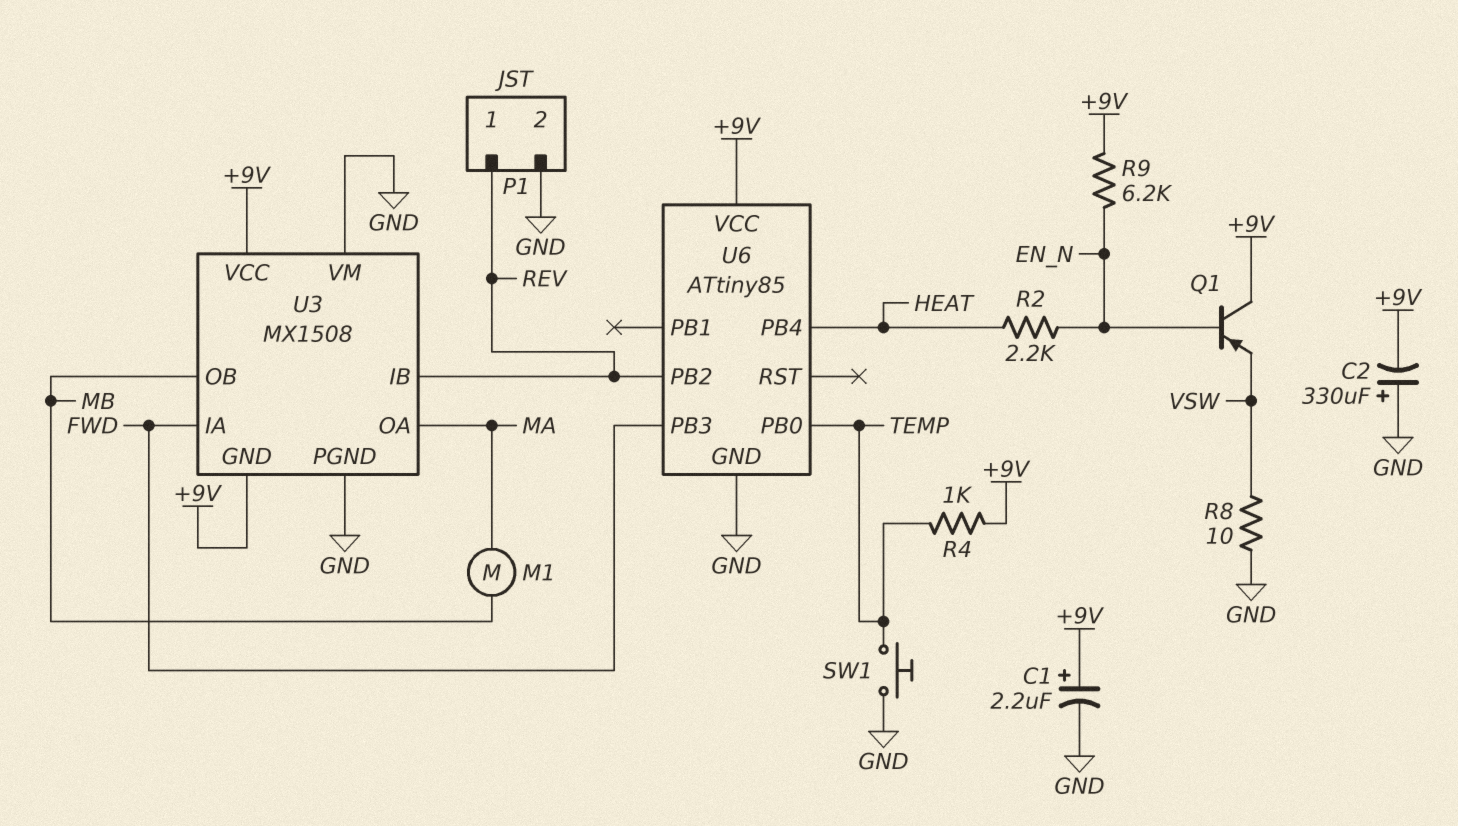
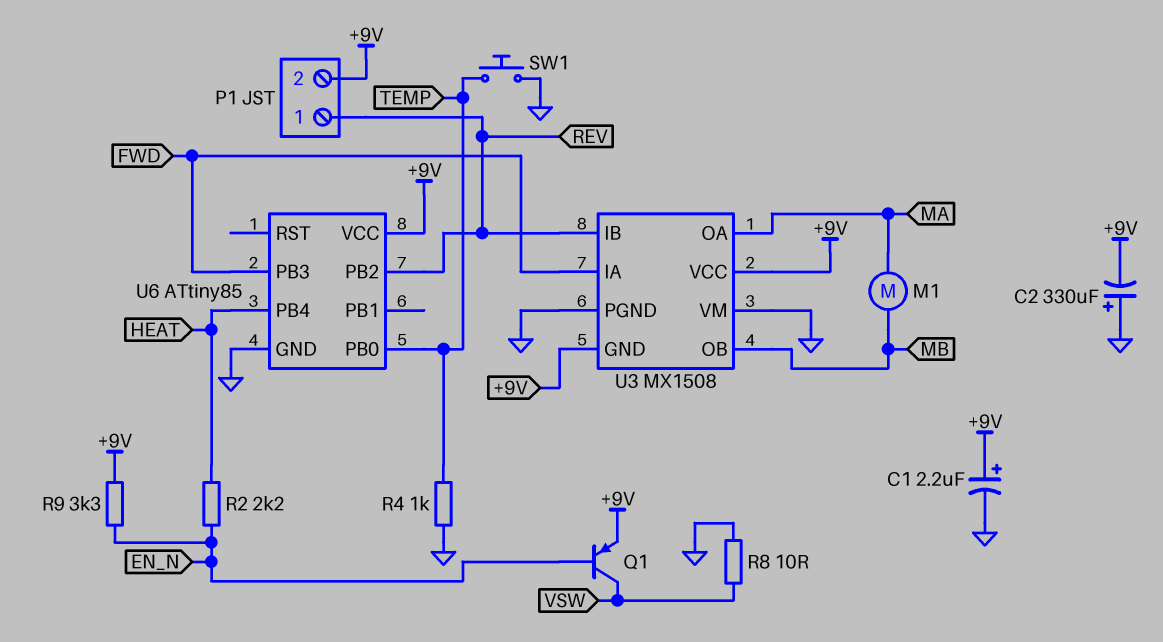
P1 pin 2: GND -> +9V
Q1: PNP (B EN_N, C +9V, E VSW) -> PNP (B EN_N, C VSW, E +9V)
R4: 1k (+9V, TEMP) -> 1k (GND, TEMP)
R9: 6.2k (+9V, EN_N) -> 3.3k (+9V, EN_N)

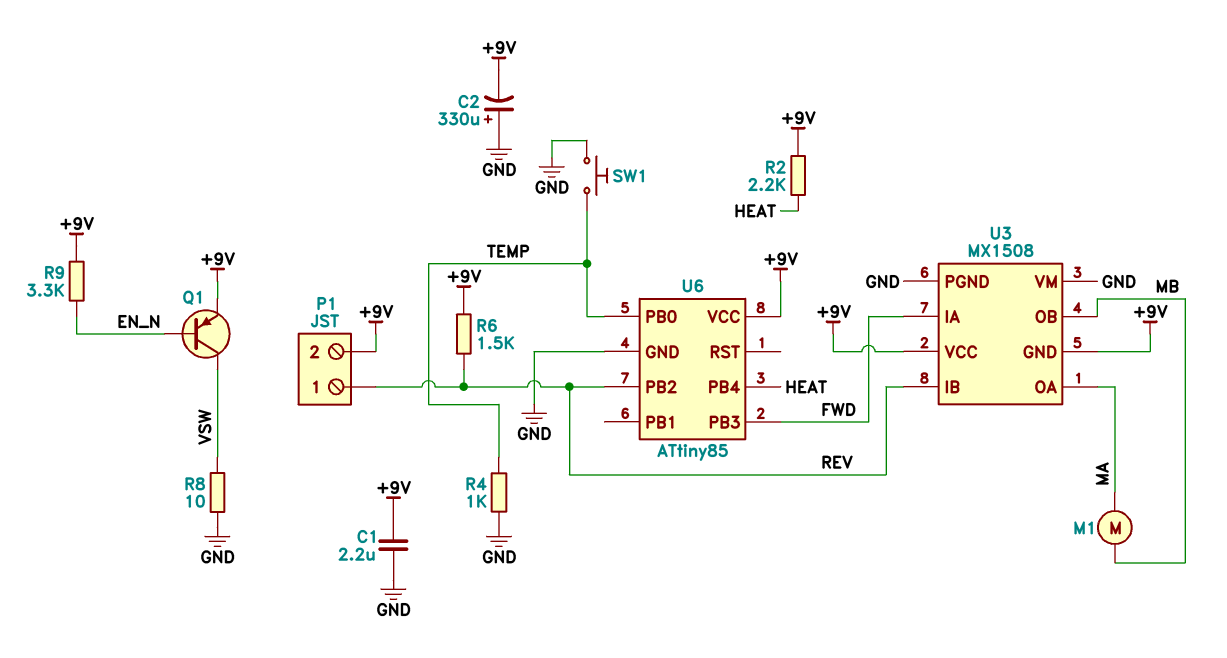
C1: 2.2uF (plus +9V, minus GND) -> 2.2uF (+9V, GND)
R2: 2.2k (EN_N, HEAT) -> 2.2k (+9V, HEAT)
R6: none -> 1.5k (+9V, REV)

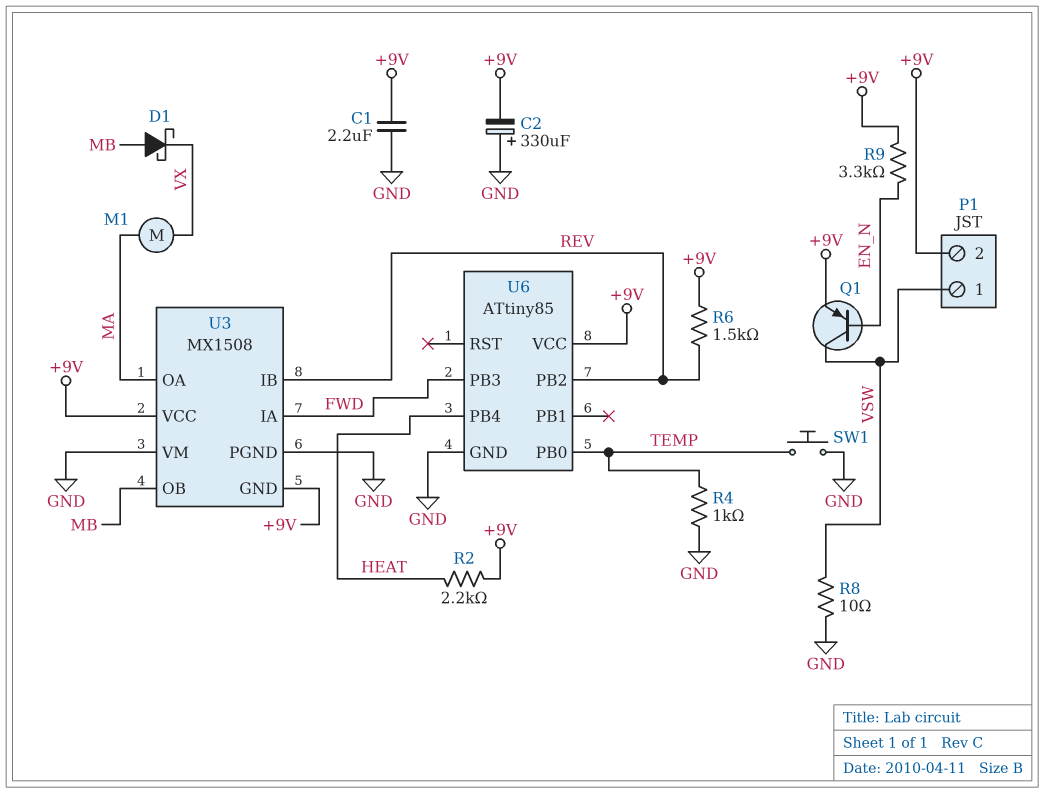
D1: none -> schottky (A MB, K VX)
M1: motor (MA, MB) -> motor (MA, VX)
P1 pin 1: REV -> VSW

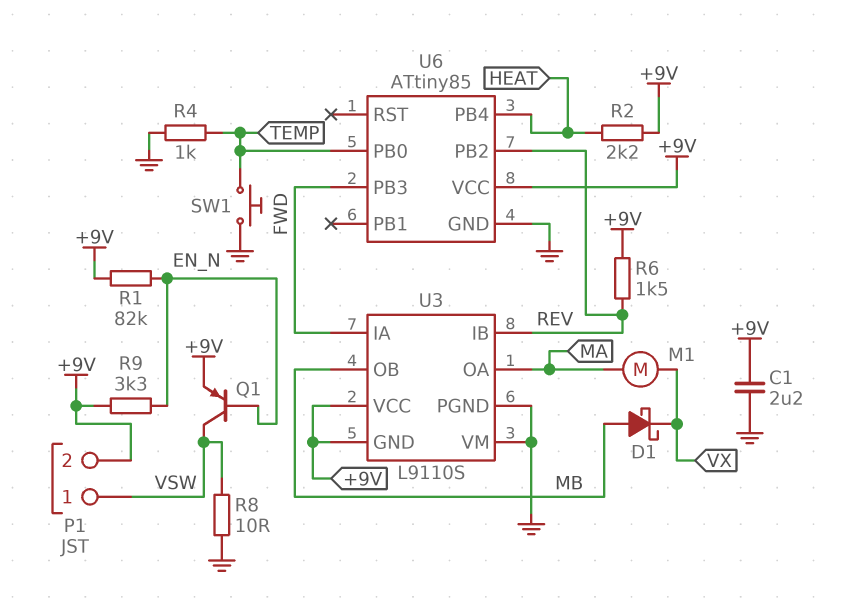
C2: 330uF (plus GND, minus +9V) -> none
R1: none -> 82k (+9V, EN_N)
U3: MX1508 -> L9110S

